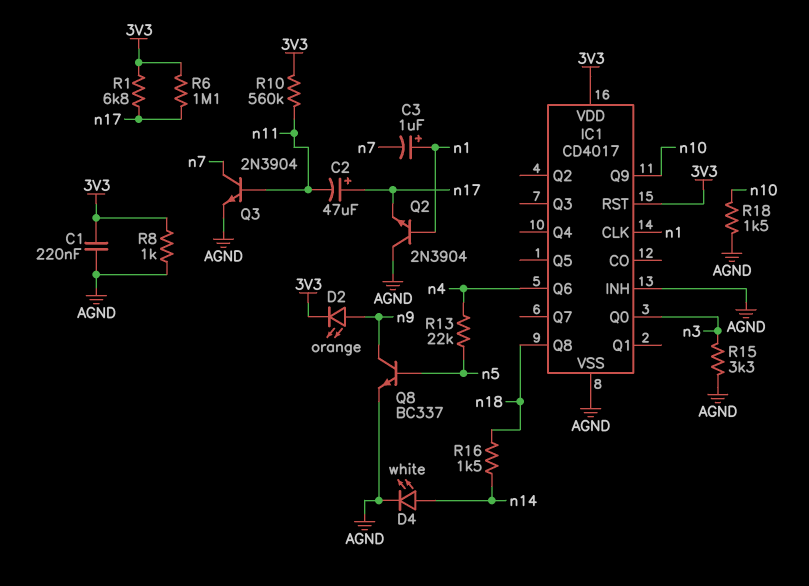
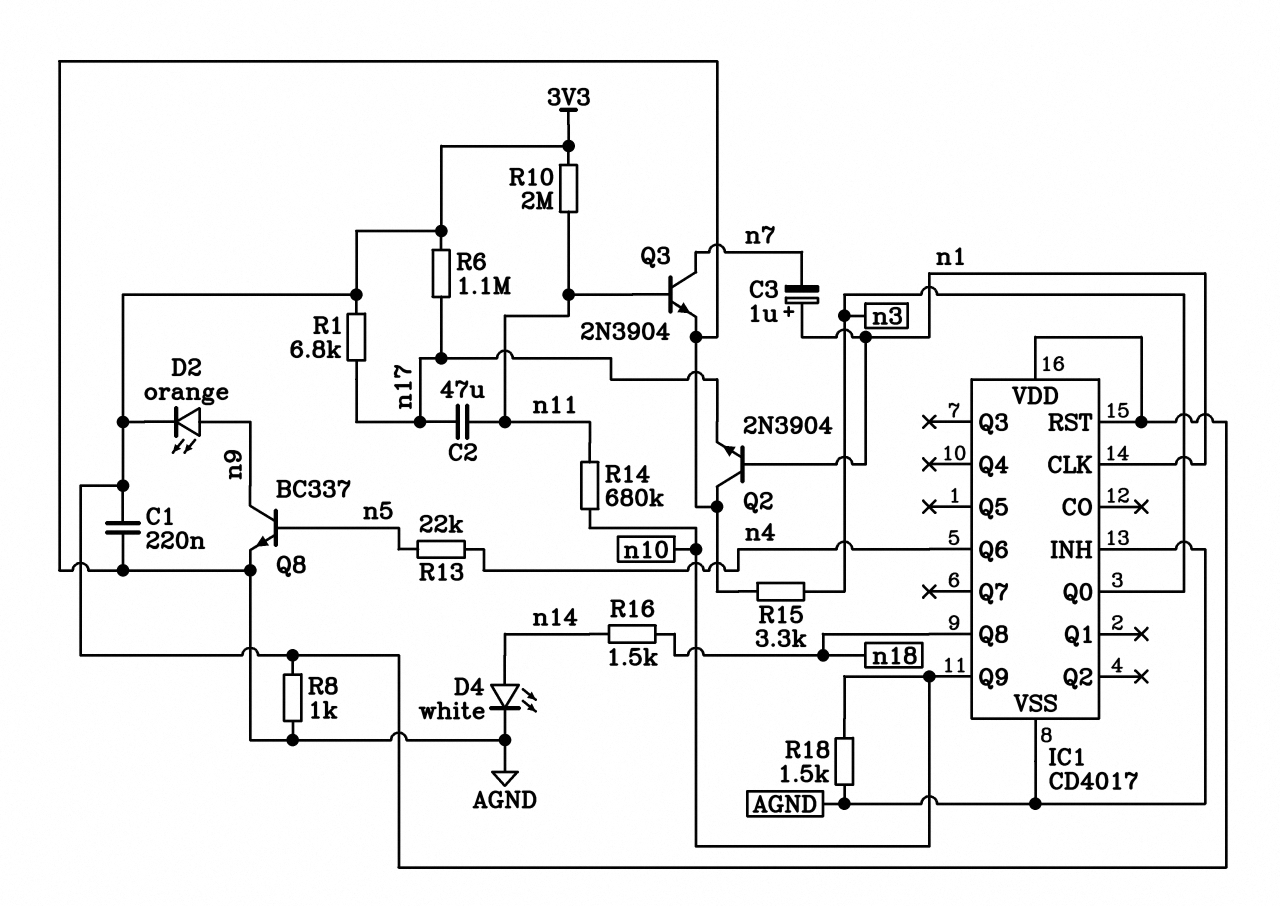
C2: 47uF (plus n17, minus n11) -> 47uF (n11, n17)
R10: 560k (3V3, n11) -> 2M (3V3, n11)
R14: none -> 680k (n10, n11)

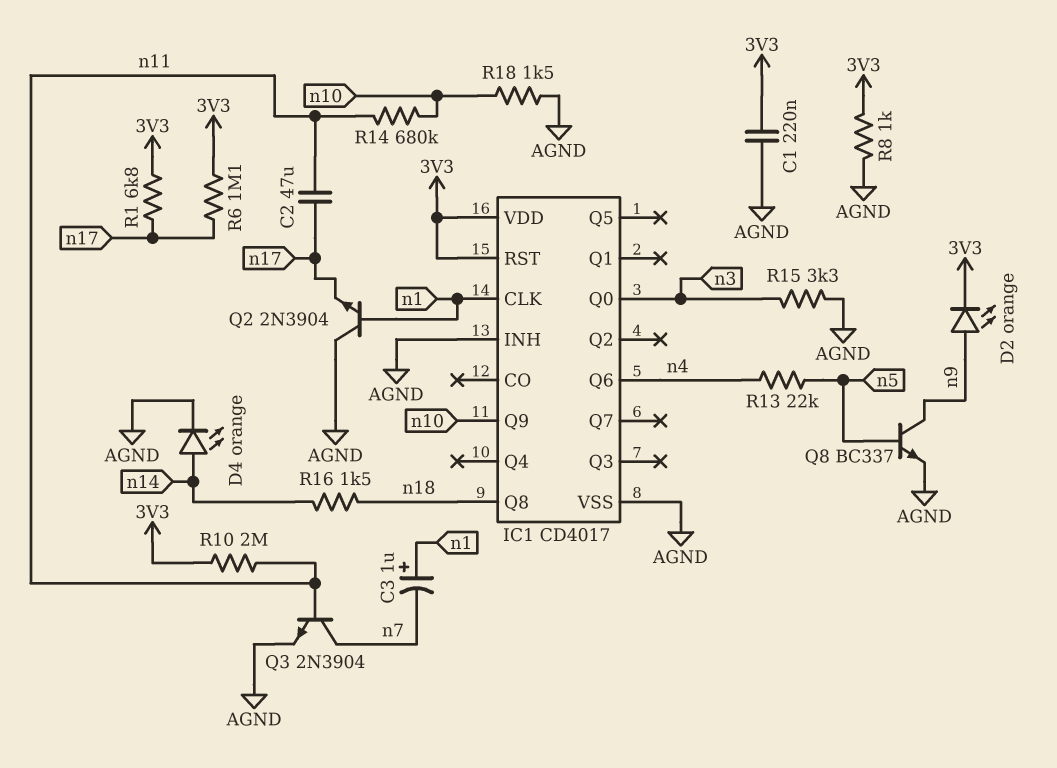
D4: LED white (A n14, K AGND) -> LED orange (A n14, K AGND)

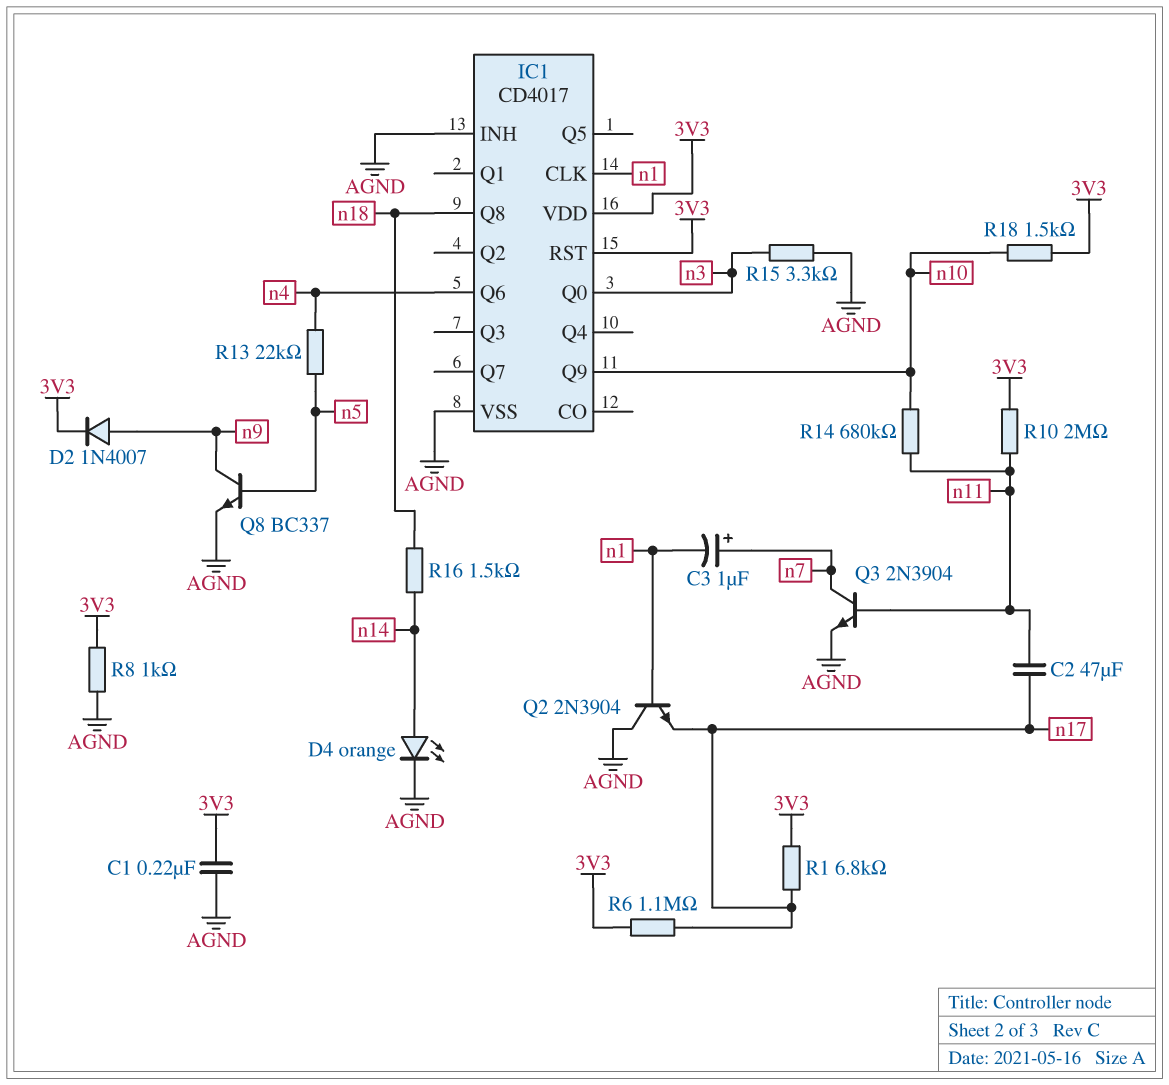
C3: 1uF (plus n1, minus n7) -> 1uF (plus n7, minus n1)
D2: LED orange (A n9, K 3V3) -> diode 1N4007 (A n9, K 3V3)
R18: 1.5k (AGND, n10) -> 1.5k (3V3, n10)

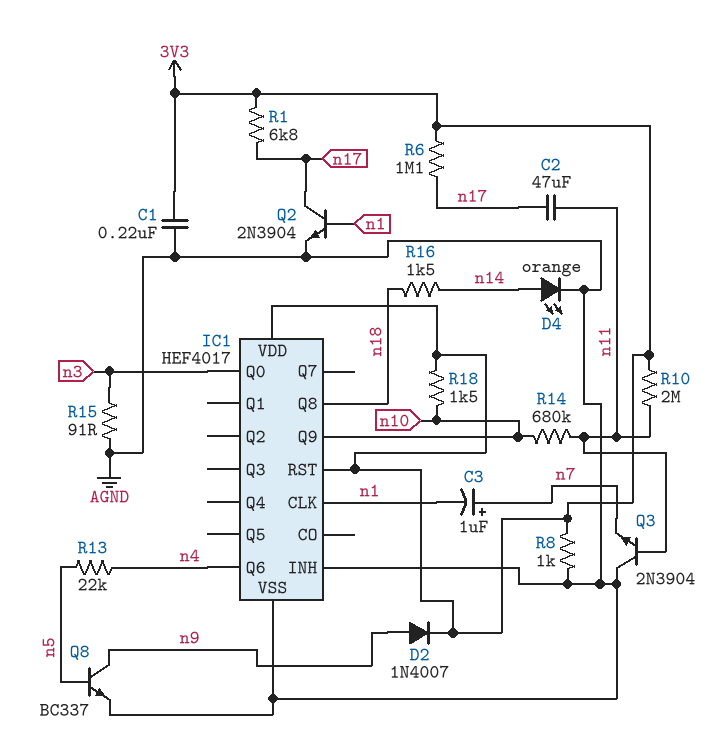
IC1: CD4017 -> HEF4017
Q2: NPN 2N3904 (B n1, C AGND, E n17) -> NPN 2N3904 (B n1, C n17, E AGND)
Q3: NPN 2N3904 (B n11, C n7, E AGND) -> NPN 2N3904 (B n11, C AGND, E n7)
R15: 3.3k (AGND, n3) -> 91 (AGND, n3)

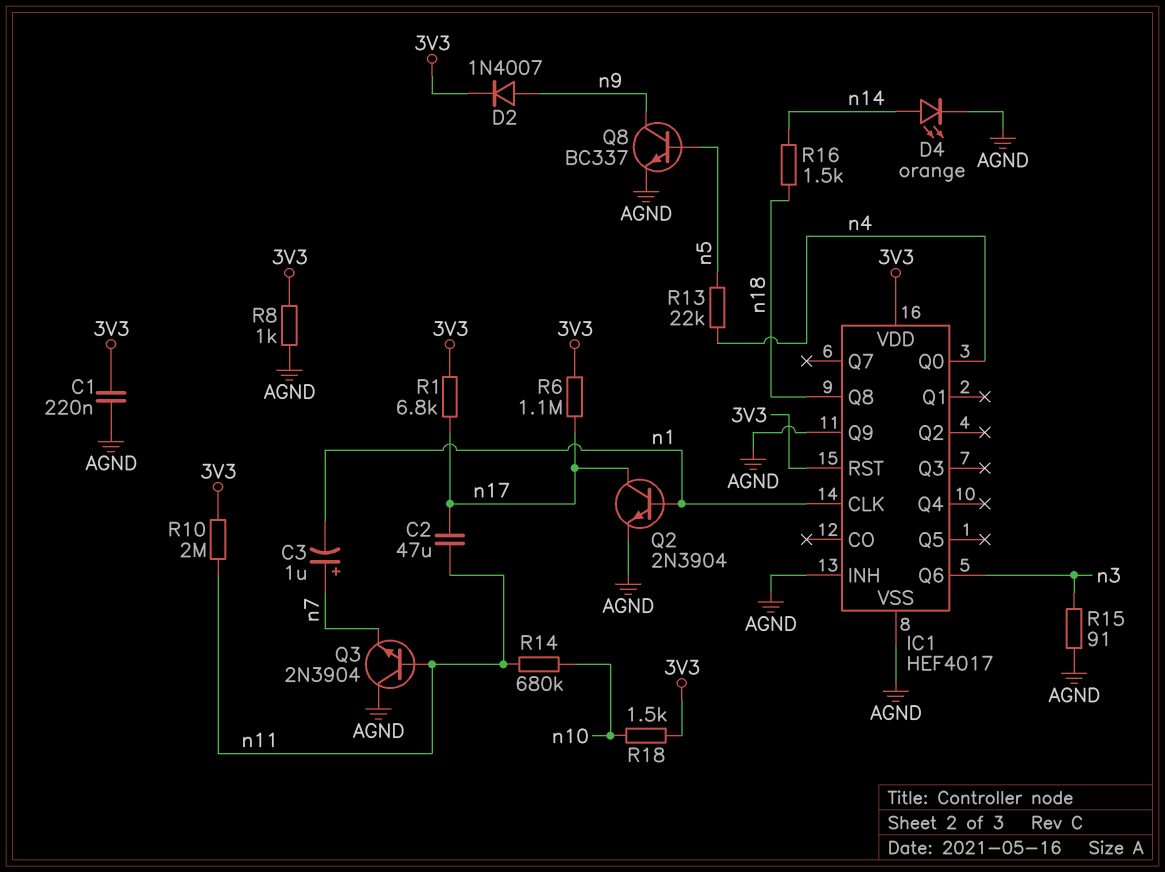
IC1 pin Q0: n3 -> n4
IC1 pin Q6: n4 -> n3
IC1 pin Q9: n10 -> AGND

